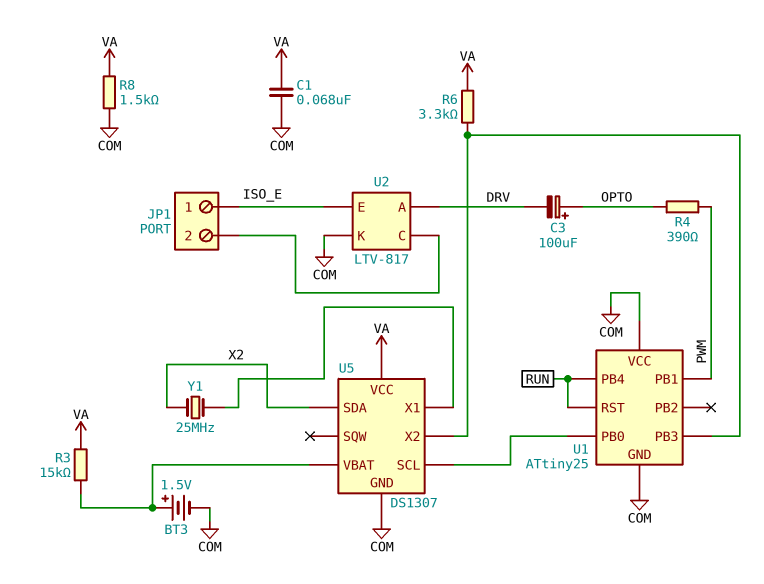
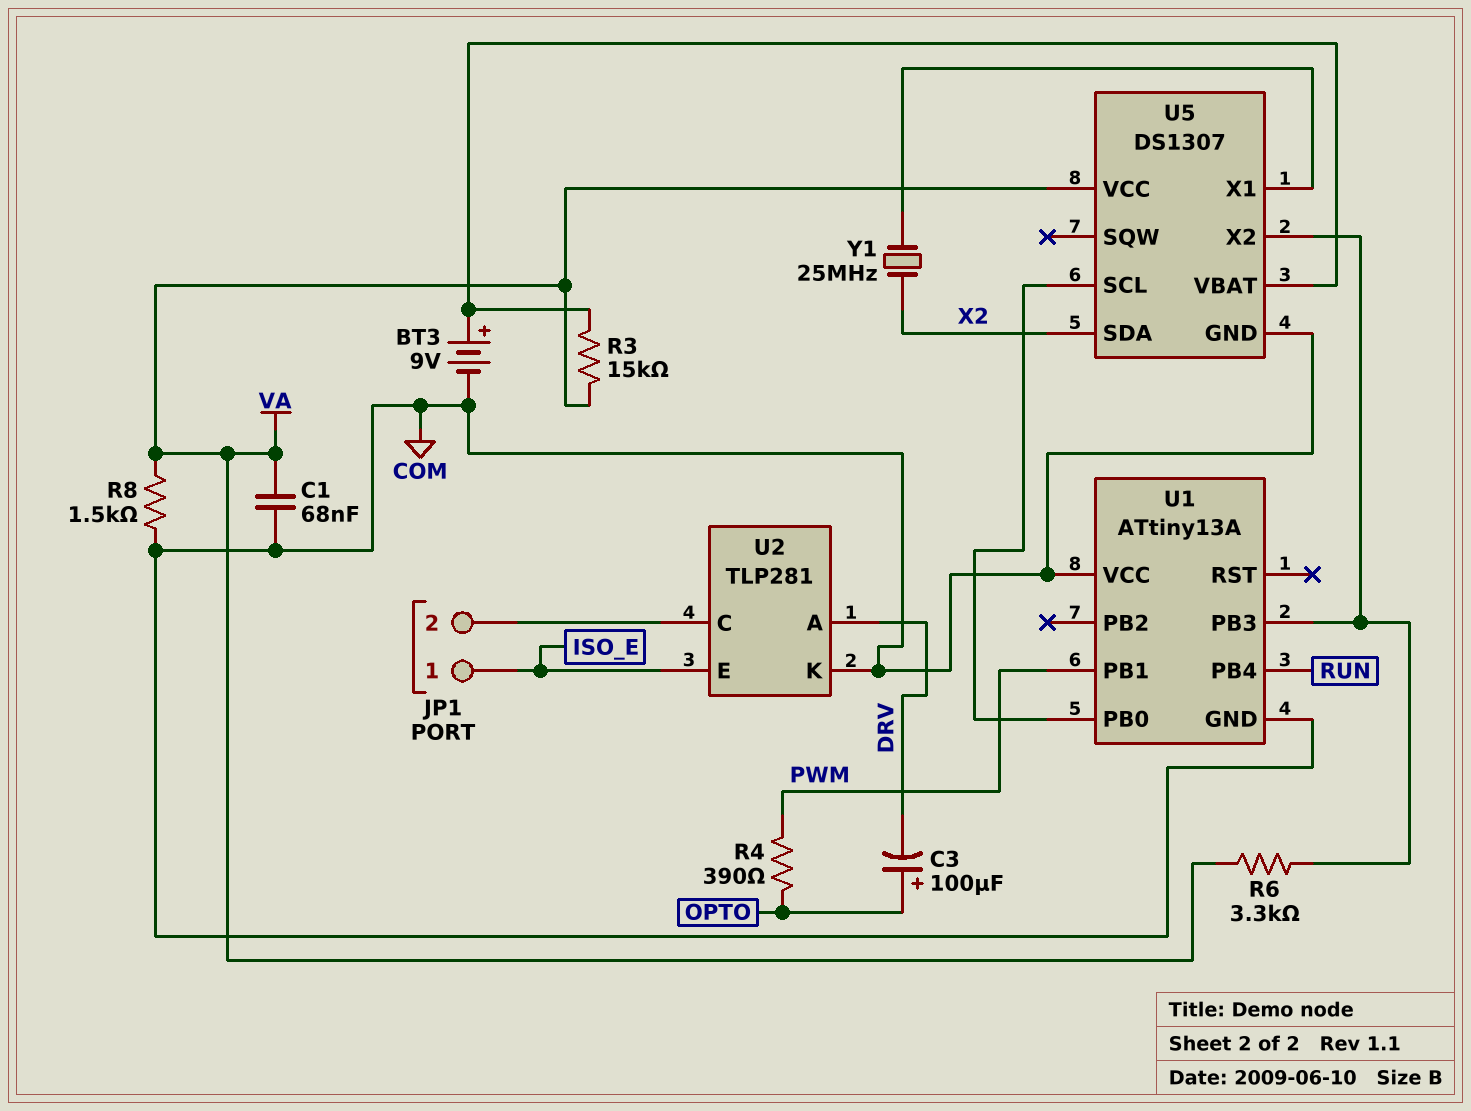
BT3: 1.5V (plus U5/VBAT, minus COM) -> 9V (plus U5/VBAT, minus COM)
U1: ATtiny25 -> ATtiny13A
U1 pin RST: RUN -> none
U2: LTV-817 -> TLP281

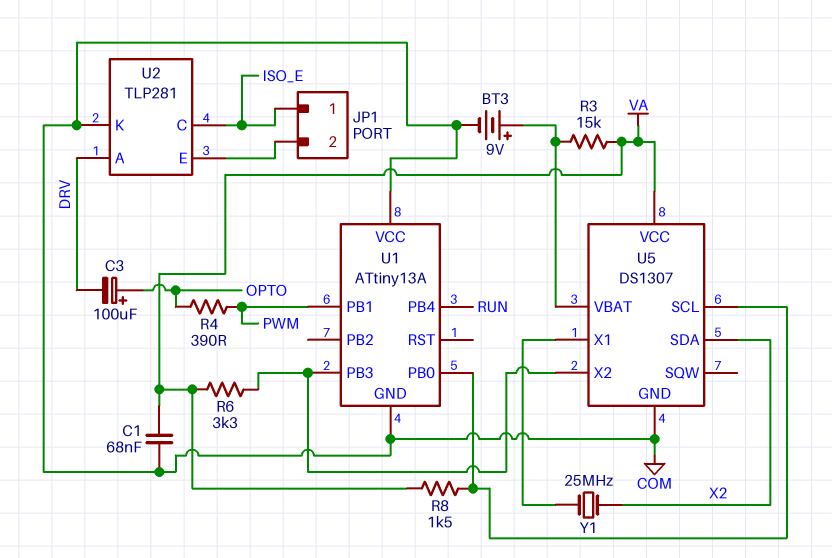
R8: 1.5k (COM, VA) -> 1.5k (U1/PB0, VA)
U2 pin C: JP1/2 -> ISO_E
U2 pin E: ISO_E -> JP1/2

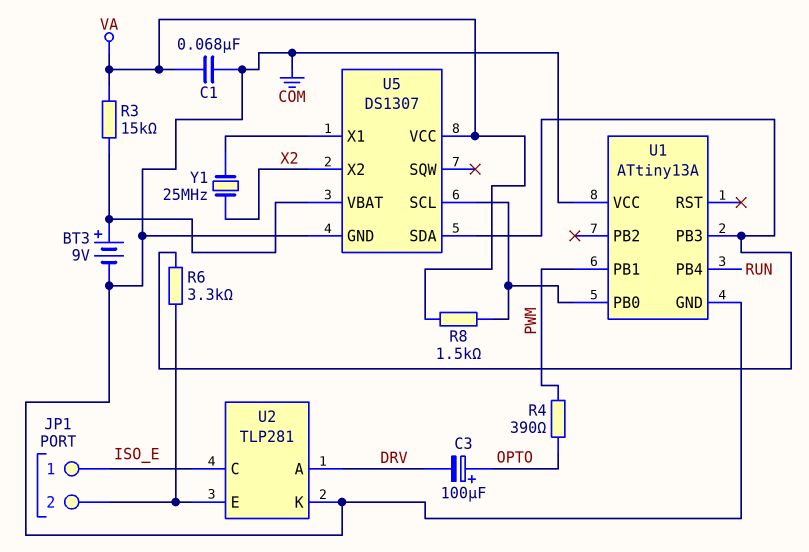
R6: 3.3k (U1/PB3, VA) -> 3.3k (JP1/2, U1/PB3)
U5 pin SDA: X2 -> U1/PB3
U5 pin X2: U1/PB3 -> X2

